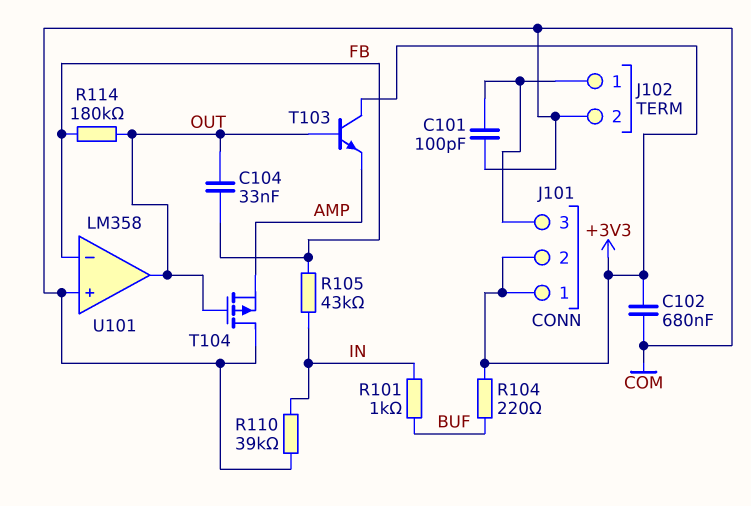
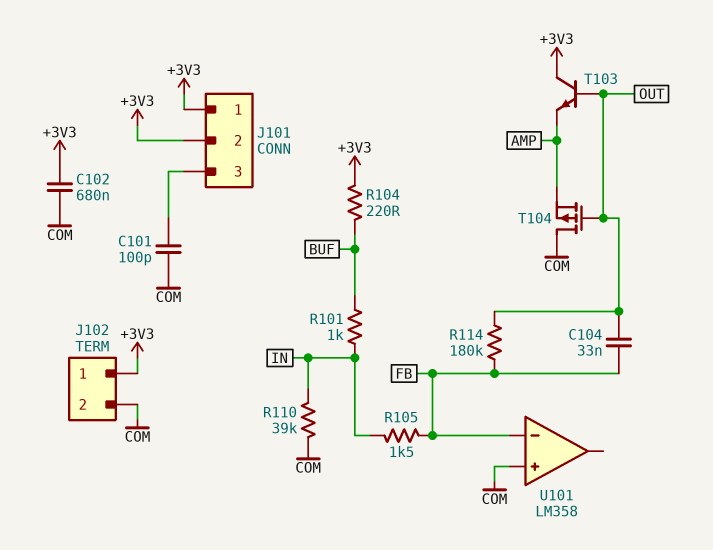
J102 pin 1: J101/3 -> +3V3
R105: 43k (FB, IN) -> 1.5k (FB, IN)
U101 pin out: OUT -> none

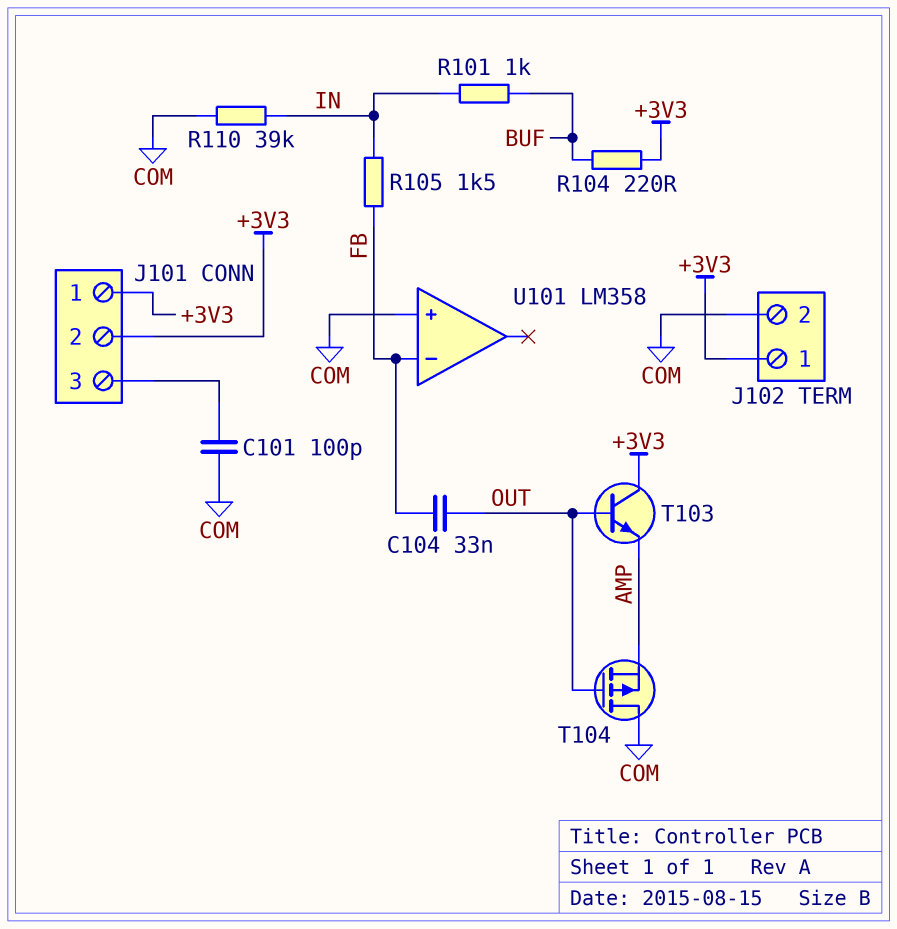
C102: 680nF (+3V3, COM) -> none
R114: 180k (FB, OUT) -> none

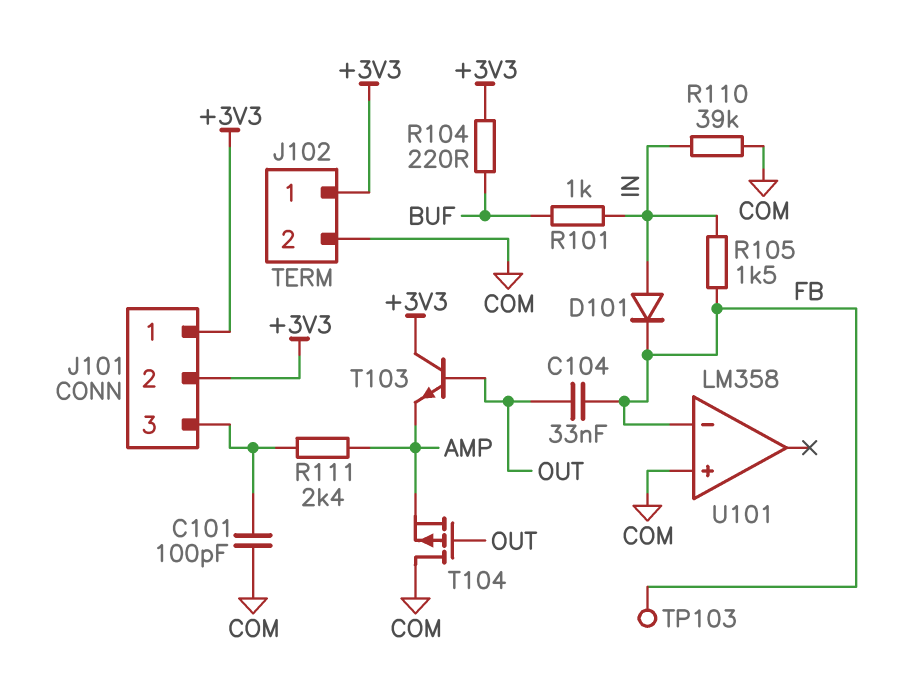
D101: none -> diode (A IN, K FB)
R111: none -> 2.4k (AMP, J101/3)
TP103: none -> test point (FB)

